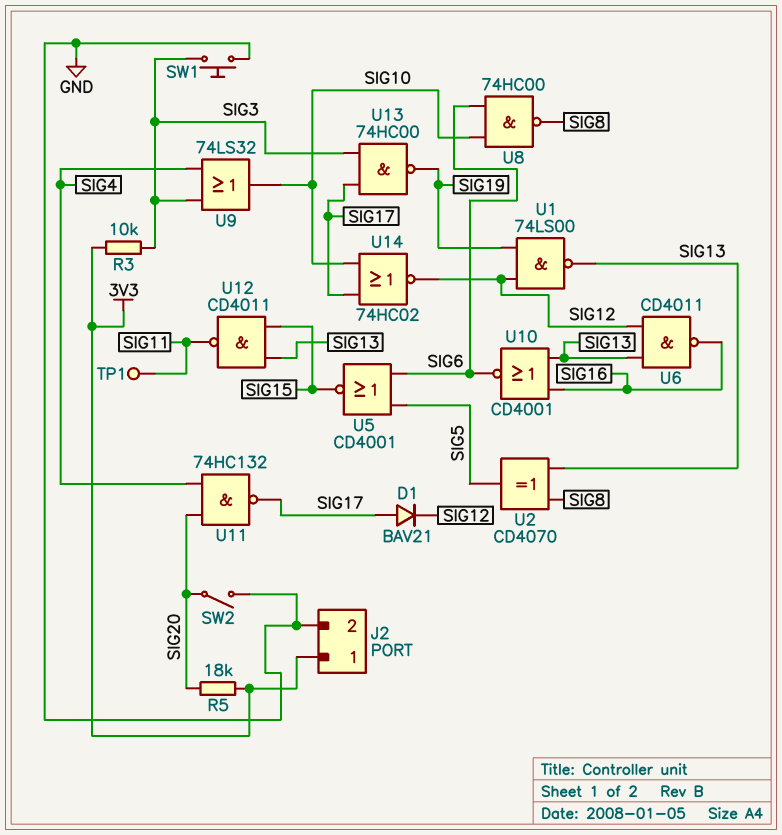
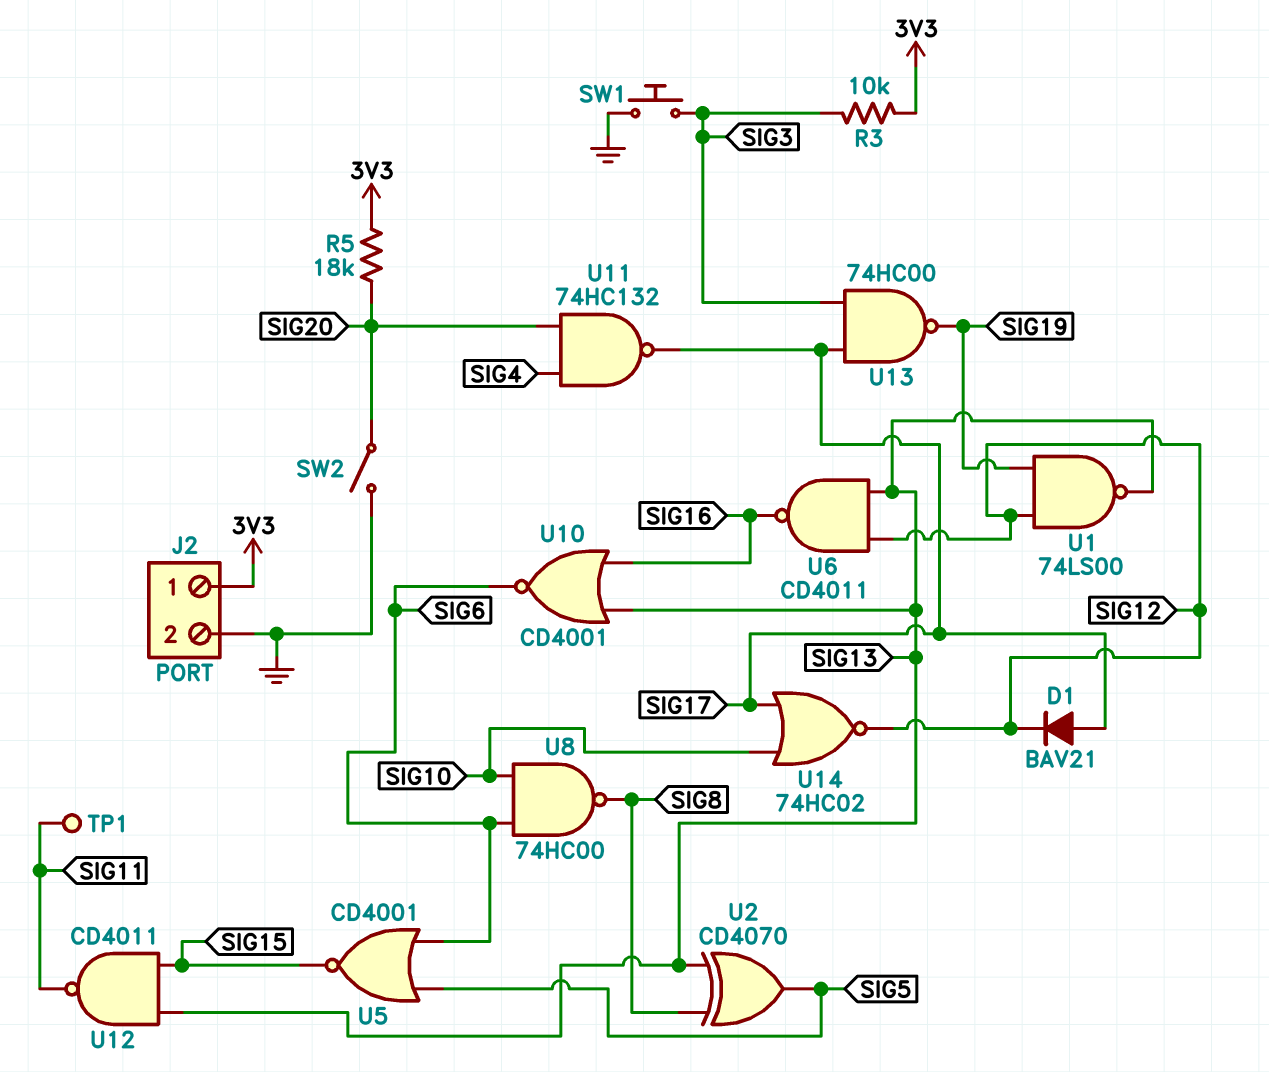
U9: OR 74LS32 (in SIG3, in SIG4, out SIG10) -> none

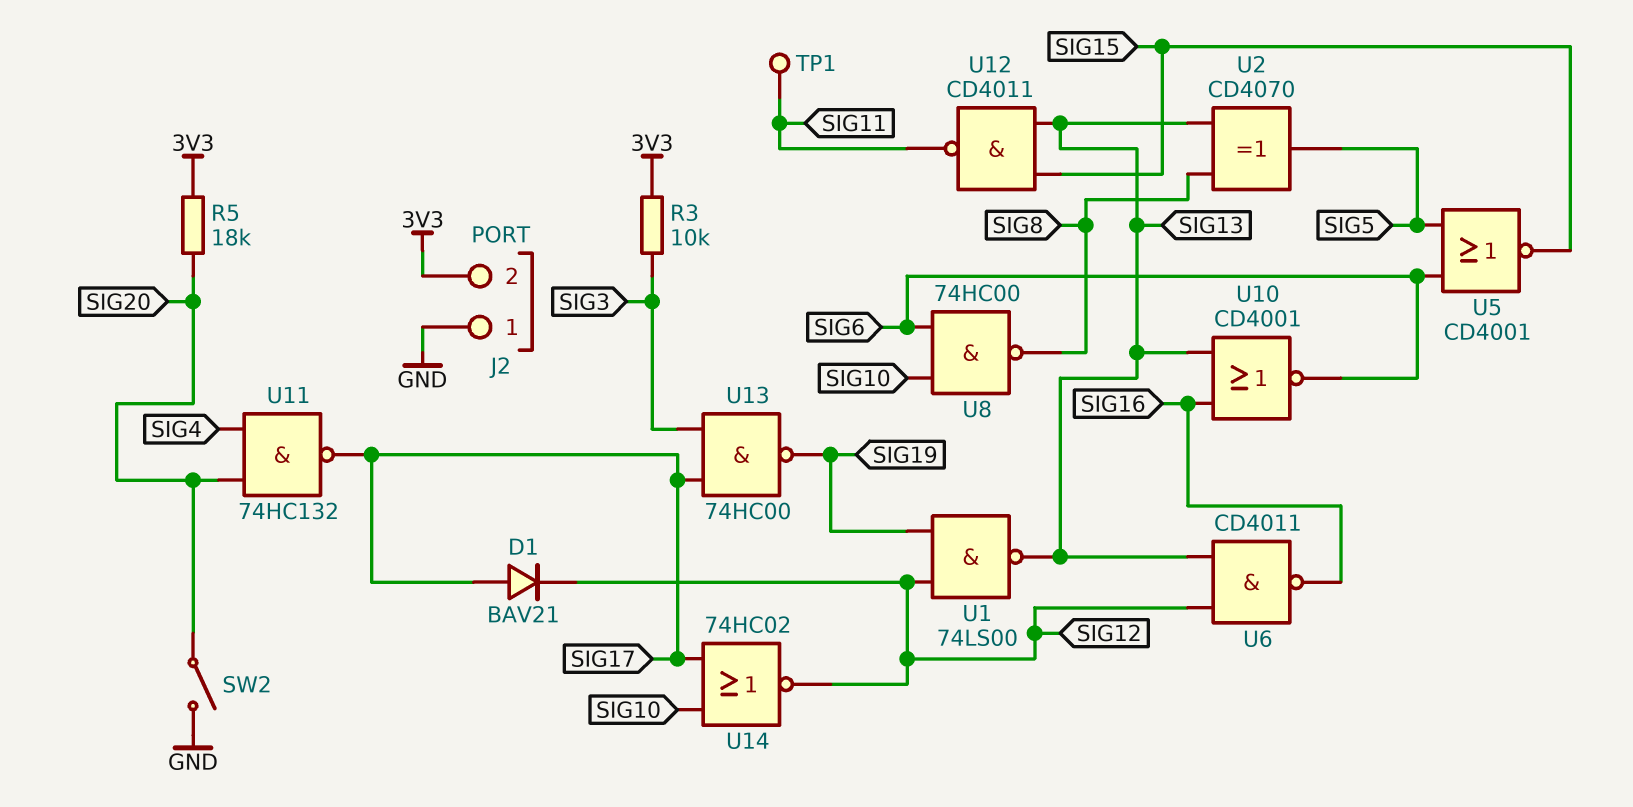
J2 pin 1: 3V3 -> GND
J2 pin 2: GND -> 3V3
SW1: button (GND, SIG3) -> none

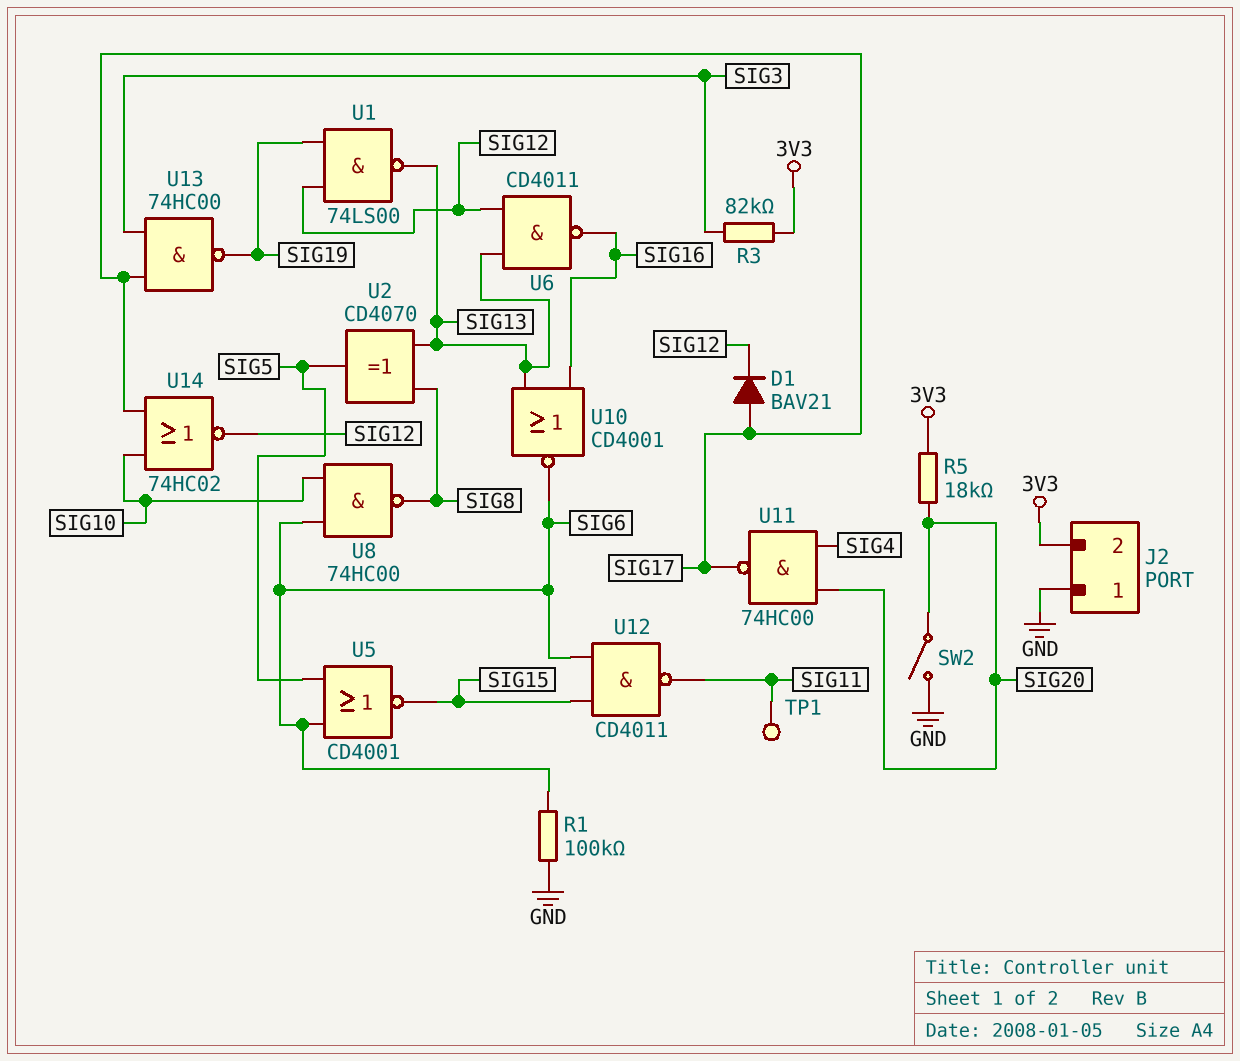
R1: none -> 100k (GND, SIG6)
R3: 10k (3V3, SIG3) -> 82k (3V3, SIG3)
U11: NAND 74HC132 (in SIG4, in SIG20, out SIG17) -> NAND 74HC00 (in SIG4, in SIG20, out SIG17)
U12: NAND CD4011 (in SIG13, in SIG15, out SIG11) -> NAND CD4011 (in SIG6, in SIG15, out SIG11)

